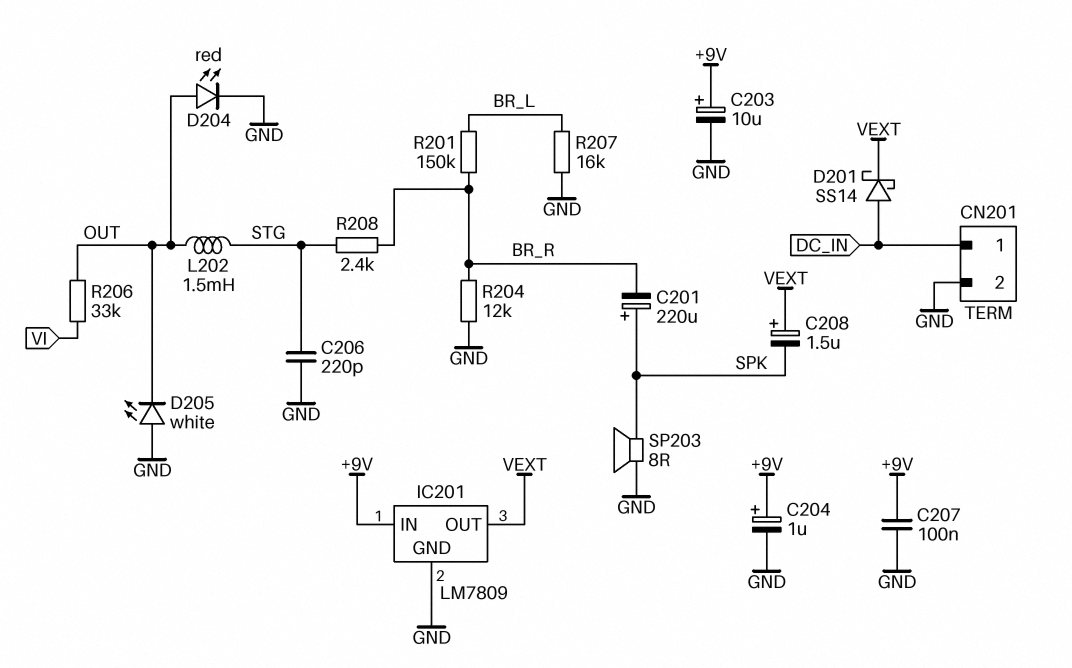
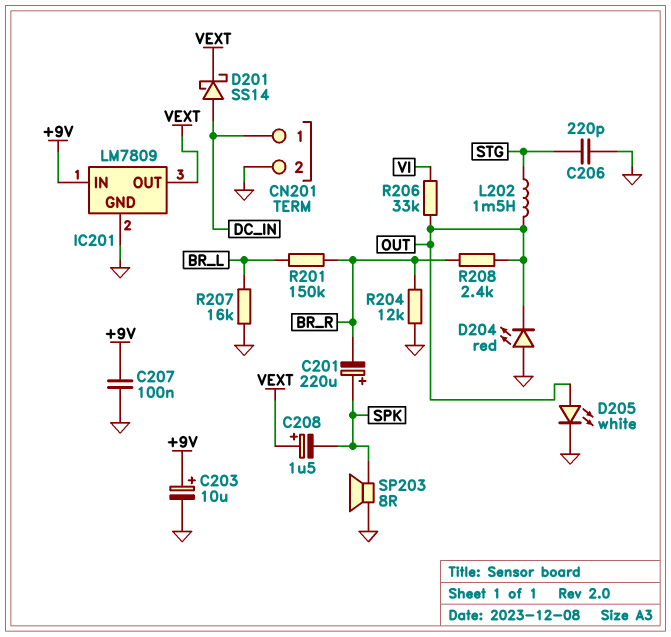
C204: 1uF (plus +9V, minus GND) -> none
D204: LED red (A OUT, K GND) -> LED red (A GND, K OUT)
D205: LED white (A GND, K OUT) -> LED white (A OUT, K GND)
R208: 2.4k (BR_R, STG) -> 2.4k (BR_R, OUT)

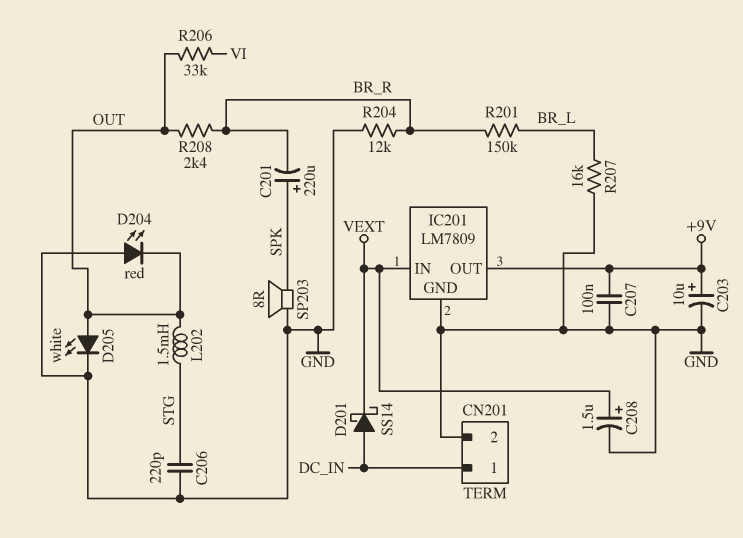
C208: 1.5uF (plus VEXT, minus SPK) -> 1.5uF (plus VEXT, minus GND)
IC201 pin IN: +9V -> VEXT
IC201 pin OUT: VEXT -> +9V

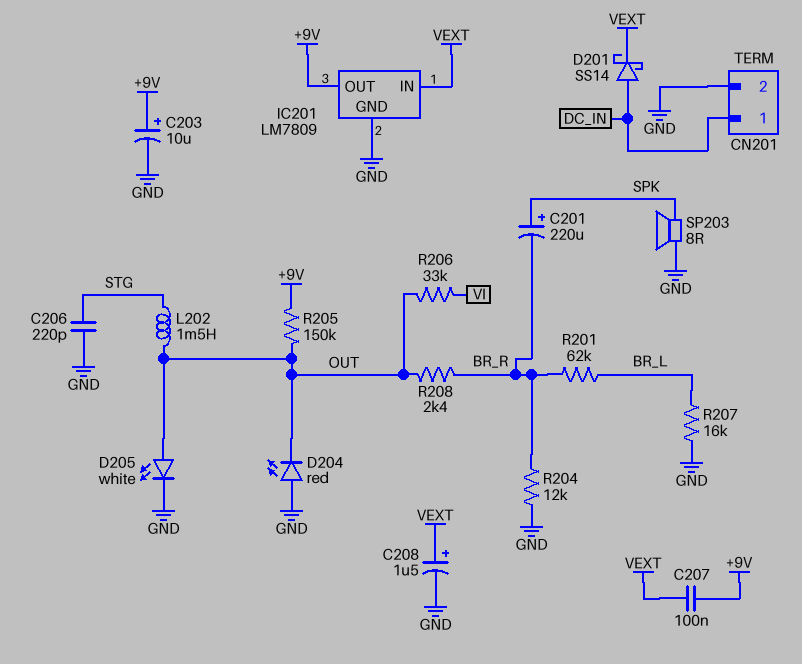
C207: 100nF (+9V, GND) -> 100nF (+9V, VEXT)
R201: 150k (BR_L, BR_R) -> 62k (BR_L, BR_R)
R205: none -> 150k (+9V, OUT)

